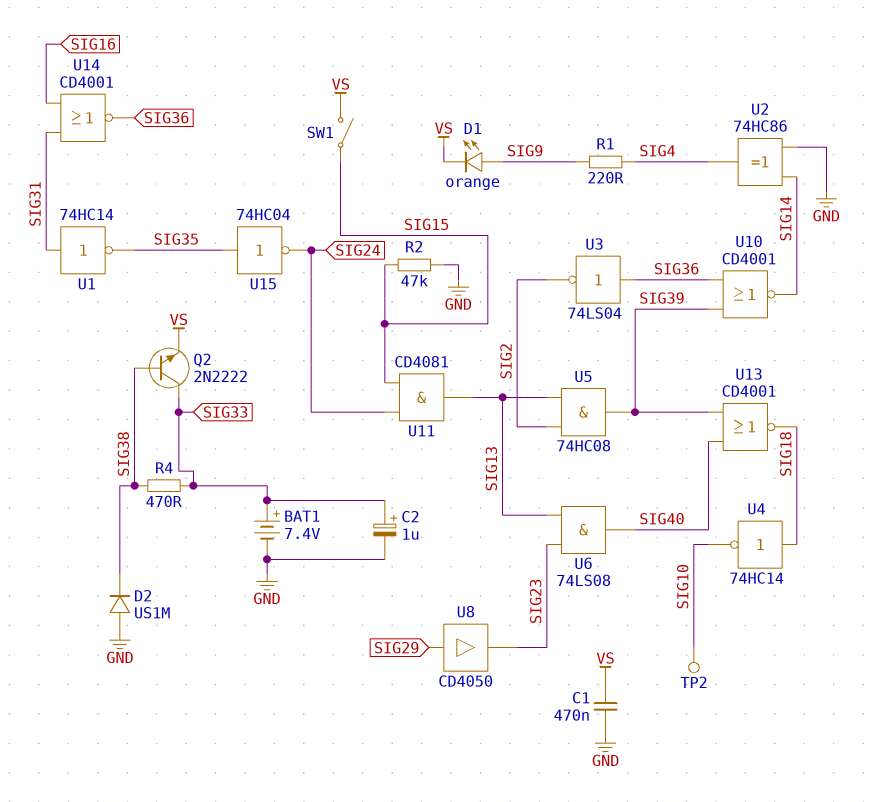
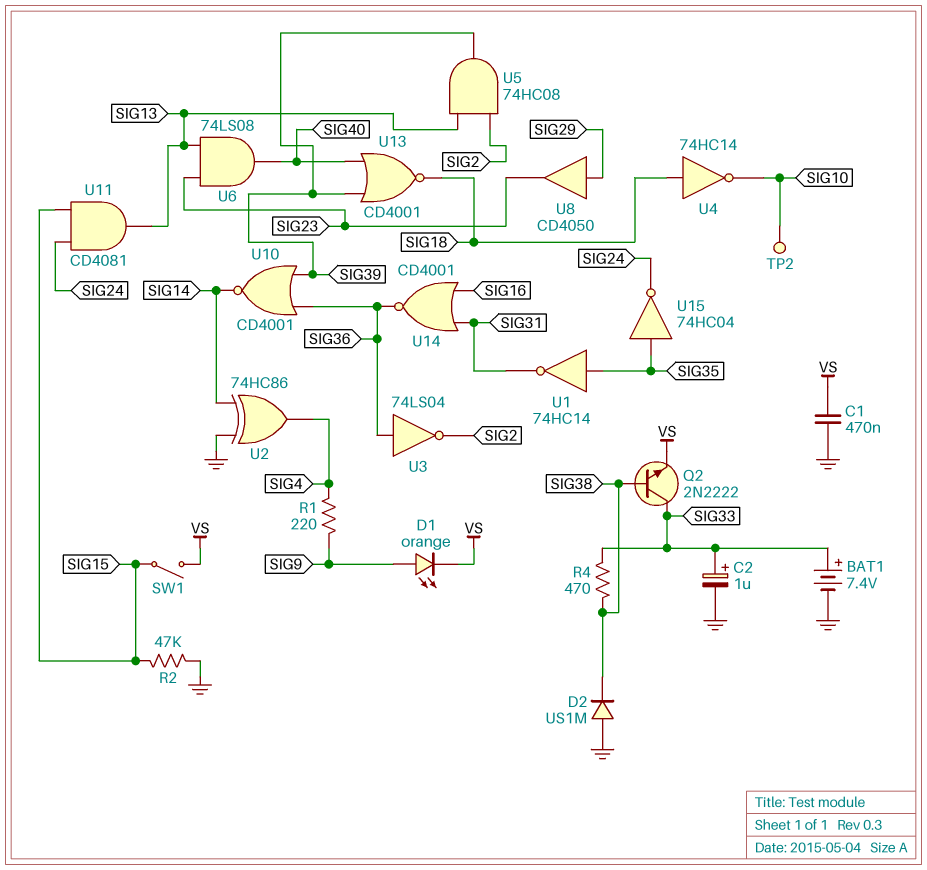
U1: NOT 74HC14 (in SIG31, out SIG35) -> NOT 74HC14 (in SIG35, out SIG31)

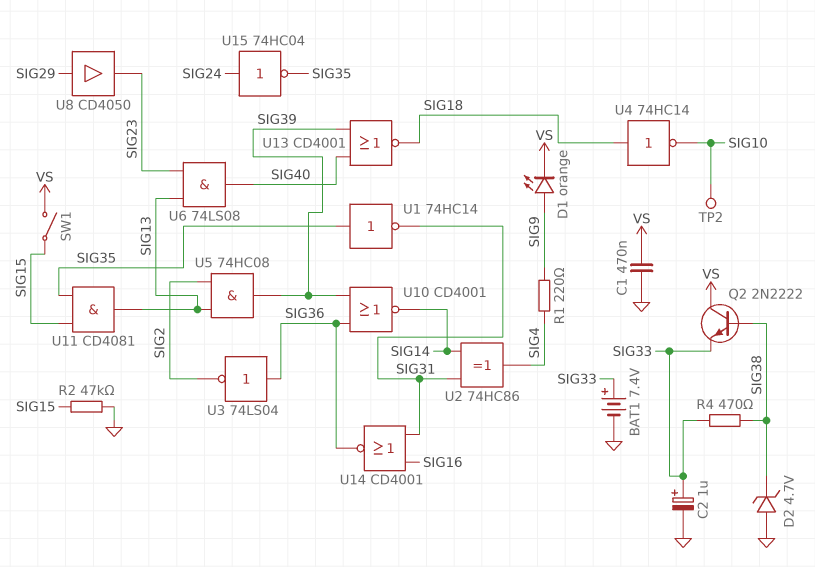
D2: diode US1M (A GND, K SIG38) -> zener 4.7V (A GND, K SIG38)
Q2: NPN 2N2222 (B SIG38, C SIG33, E VS) -> NPN 2N2222 (B SIG38, C VS, E SIG33)
U2: XOR 74HC86 (in GND, in SIG14, out SIG4) -> XOR 74HC86 (in SIG14, in SIG31, out SIG4)
U11: AND CD4081 (in SIG15, in SIG24, out SIG13) -> AND CD4081 (in SIG15, in SIG35, out SIG13)
U15: NOT 74HC04 (in SIG35, out SIG24) -> NOT 74HC04 (in SIG24, out SIG35)

